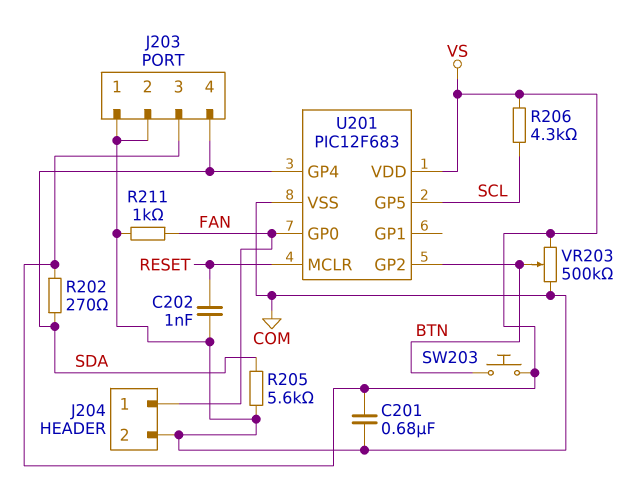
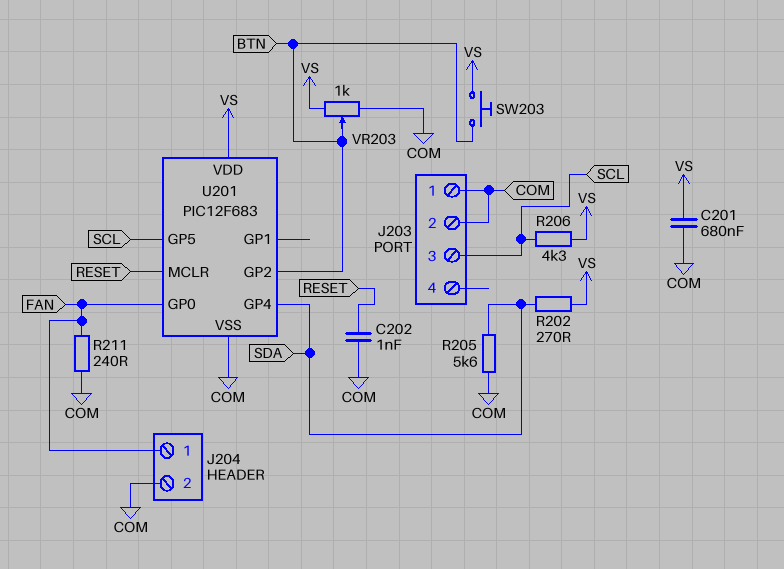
J203 pin 3: VS -> SCL
J203 pin 4: SDA -> none
R211: 1k (COM, FAN) -> 240 (COM, FAN)
VR203: 500k (COM, VS, wiper BTN) -> 1k (COM, VS, wiper BTN)

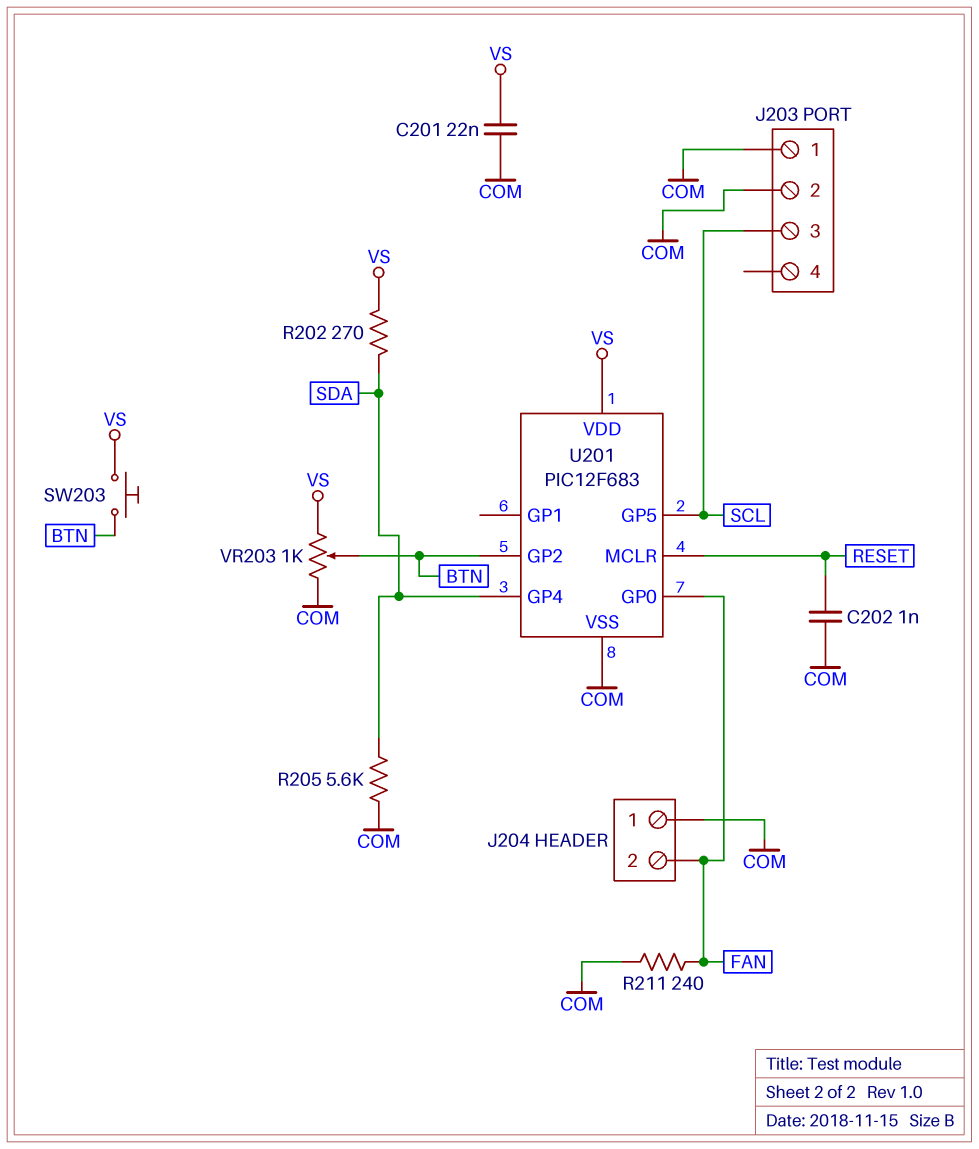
C201: 680nF (COM, VS) -> 22nF (COM, VS)
J204 pin 1: FAN -> COM
J204 pin 2: COM -> FAN
R206: 4.3k (SCL, VS) -> none

